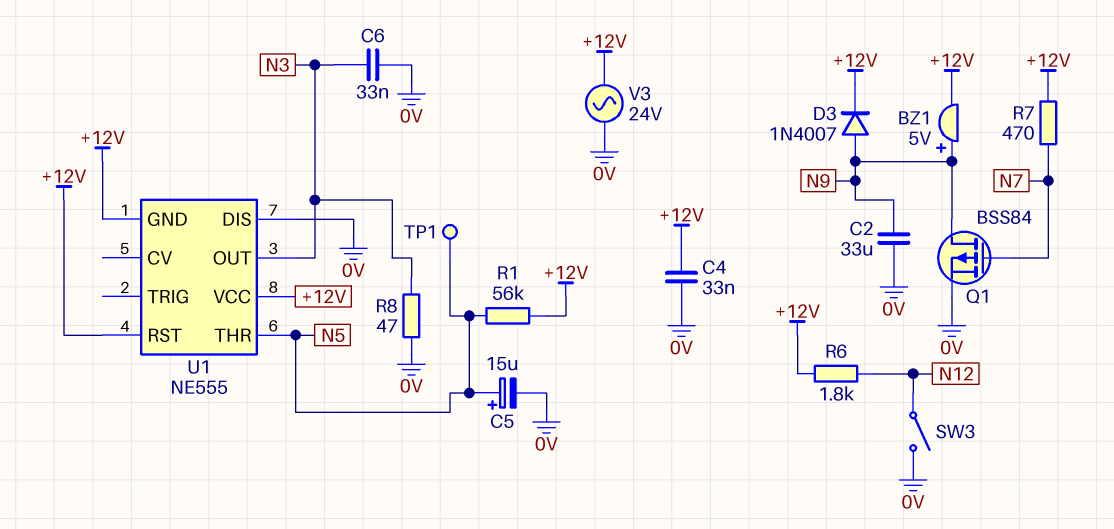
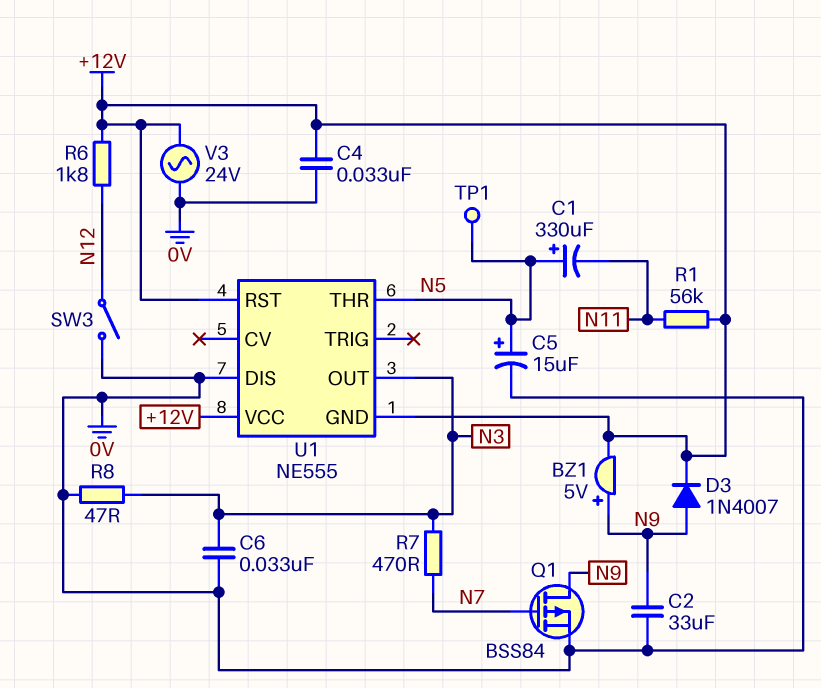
C1: none -> 330uF (plus N5, minus N11)
R1: 56k (+12V, N5) -> 56k (+12V, N11)
R7: 470 (+12V, N7) -> 470 (N3, N7)

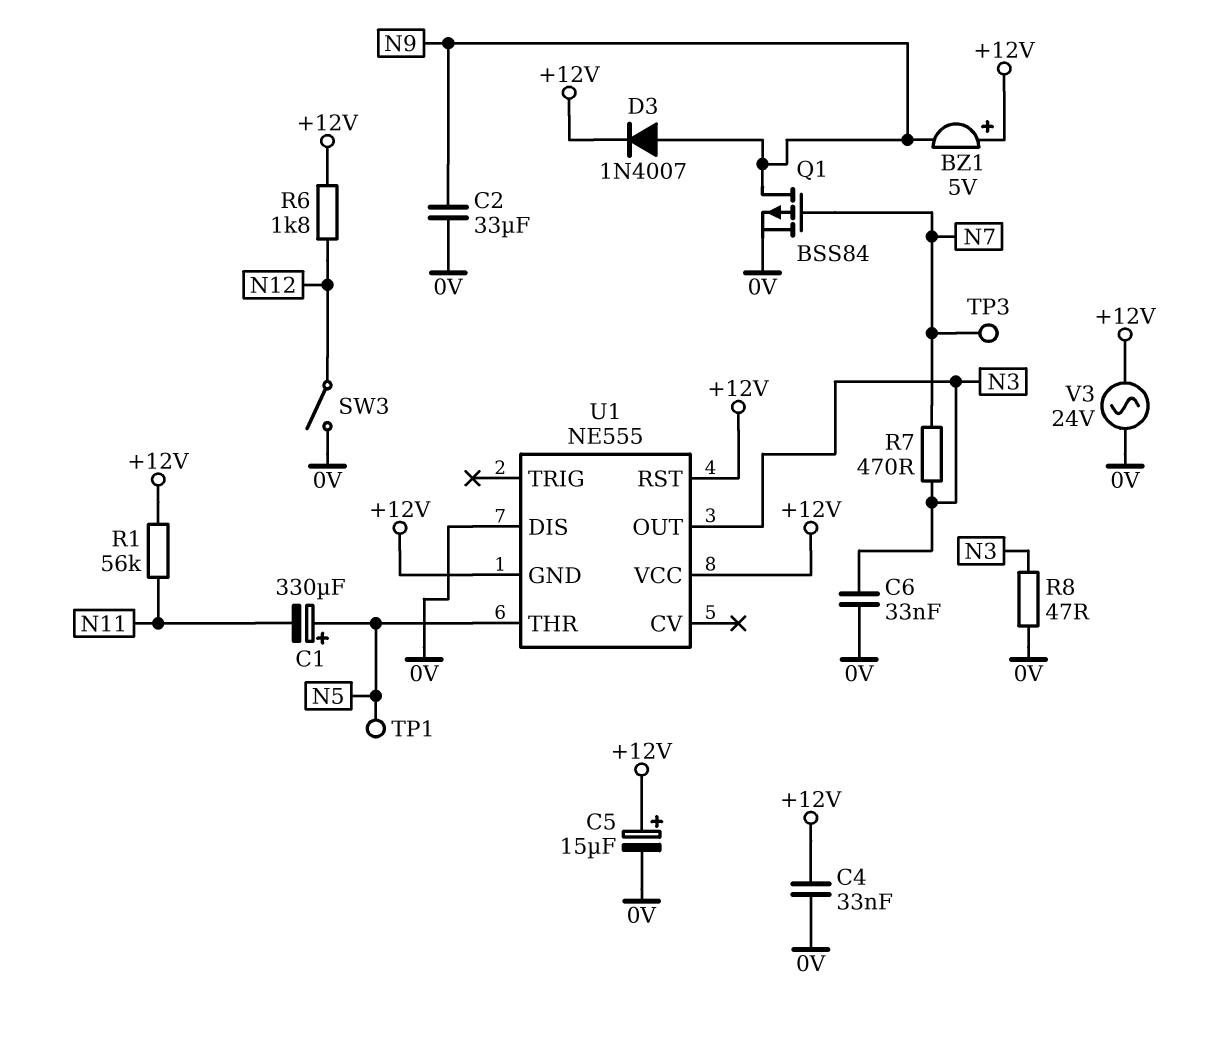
BZ1: buzzer 5V (plus N9, minus +12V) -> buzzer 5V (plus +12V, minus N9)
C5: 15uF (plus N5, minus 0V) -> 15uF (plus +12V, minus 0V)
TP3: none -> test point (N7)

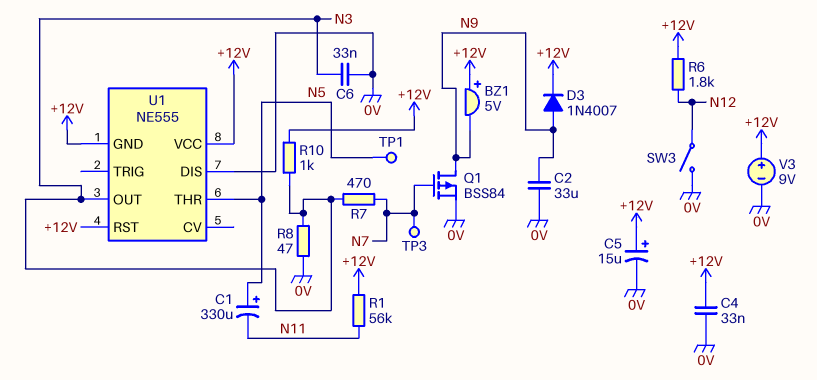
R10: none -> 1k (+12V, N3)
V3: AC 24V (+12V, 0V) -> 9V (plus +12V, minus 0V)

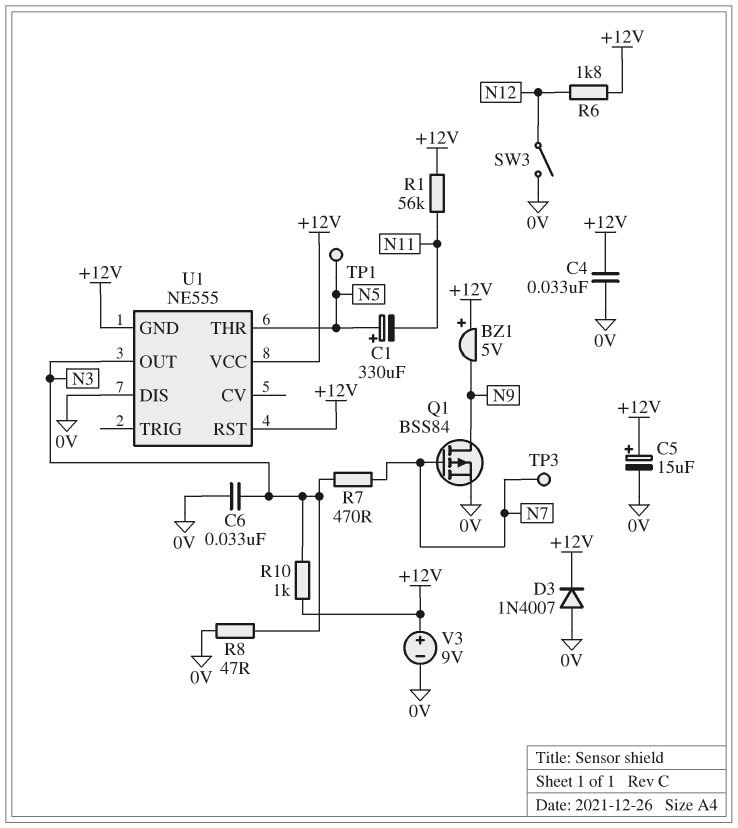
C2: 33uF (0V, N9) -> none
D3: diode 1N4007 (A N9, K +12V) -> diode 1N4007 (A 0V, K +12V)

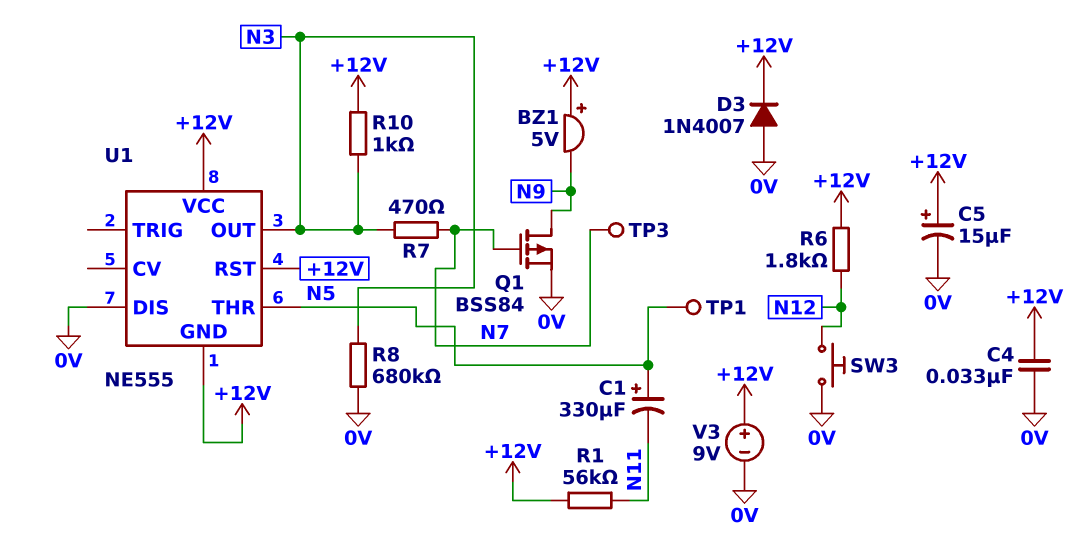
C6: 33nF (0V, N3) -> none
R8: 47 (0V, N3) -> 680k (0V, N3)
SW3: switch (0V, N12) -> button (0V, N12)

